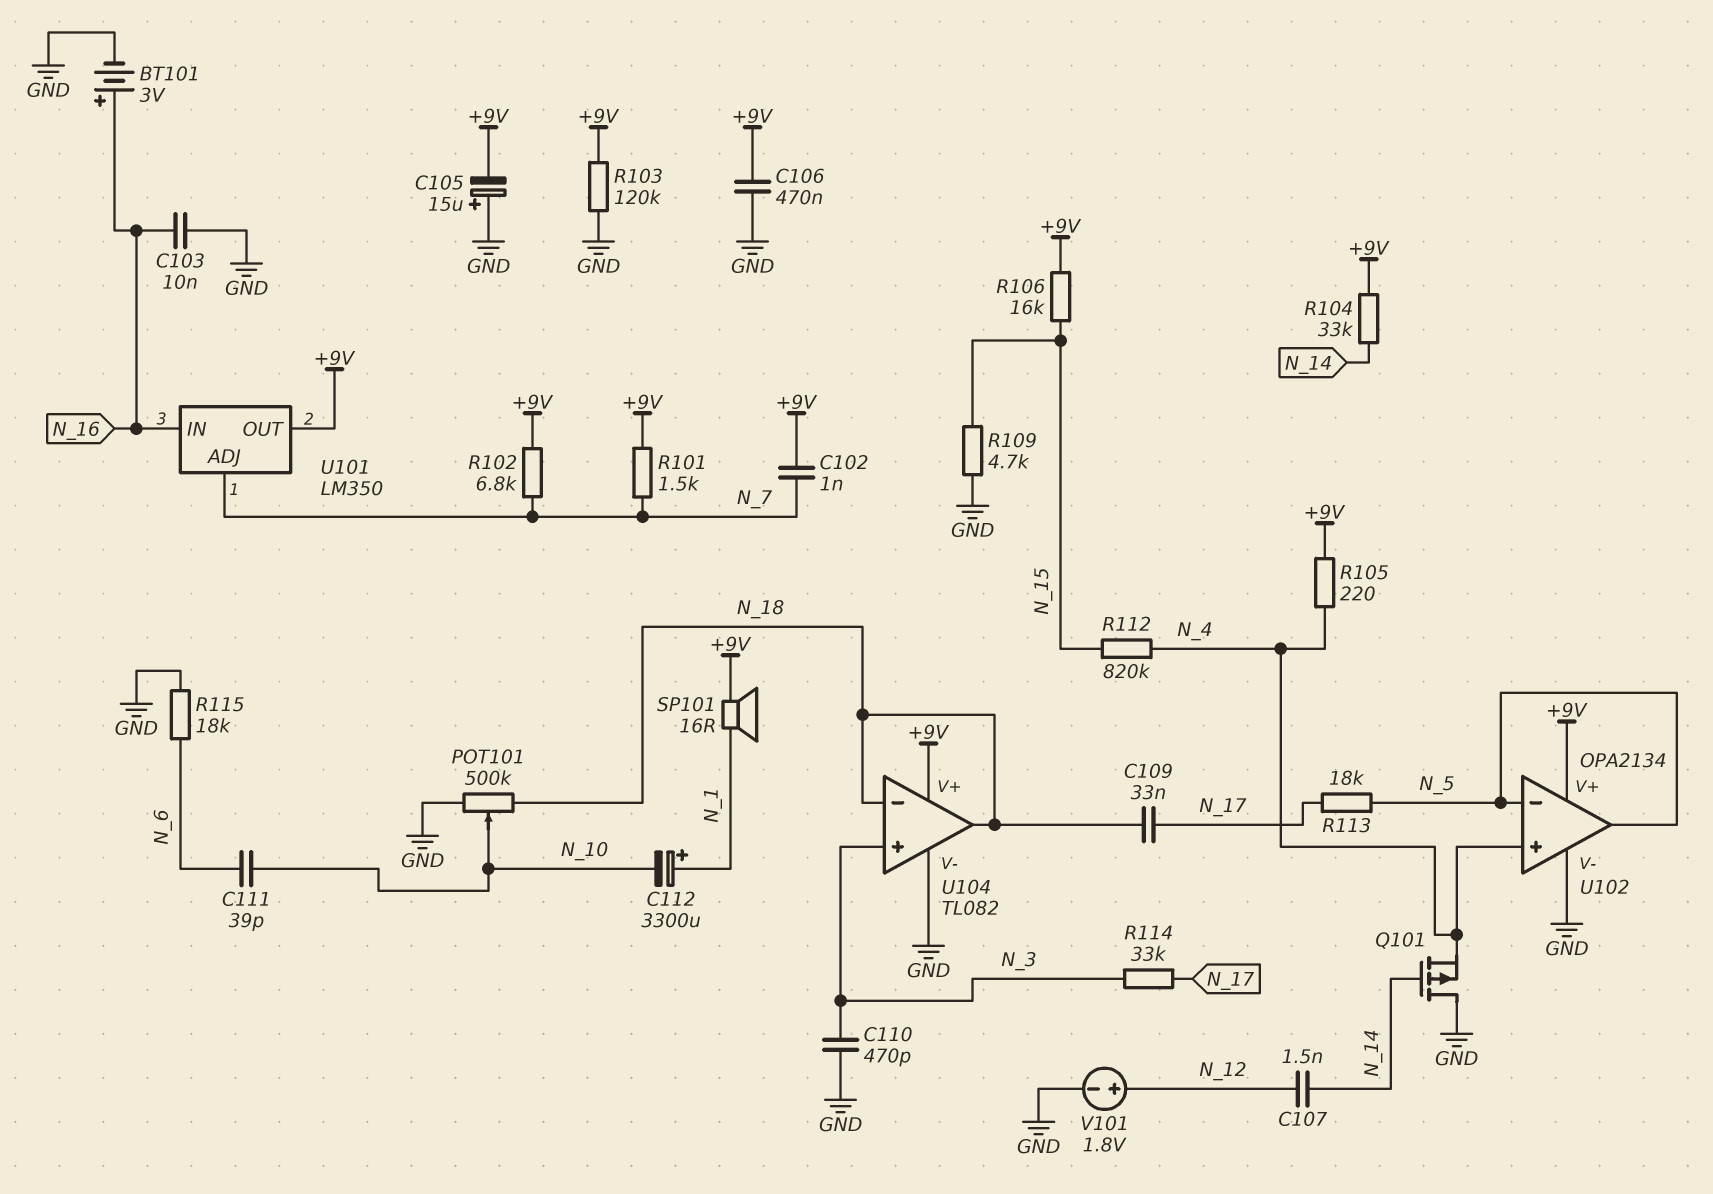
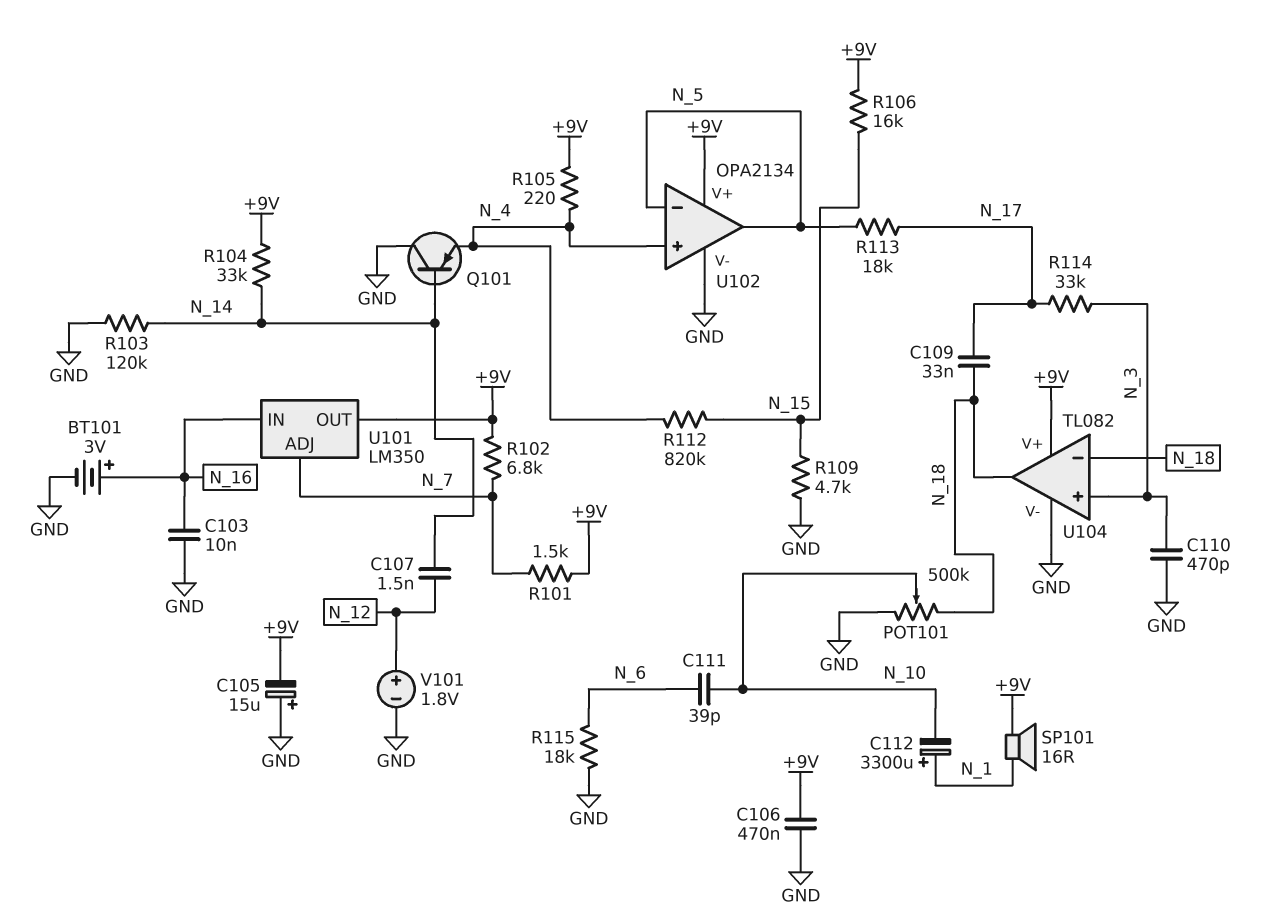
C102: 1nF (+9V, N_7) -> none
Q101: PMOS (G N_14, D GND, S N_4) -> PNP (B N_14, C GND, E N_4)
R103: 120k (+9V, GND) -> 120k (GND, N_14)

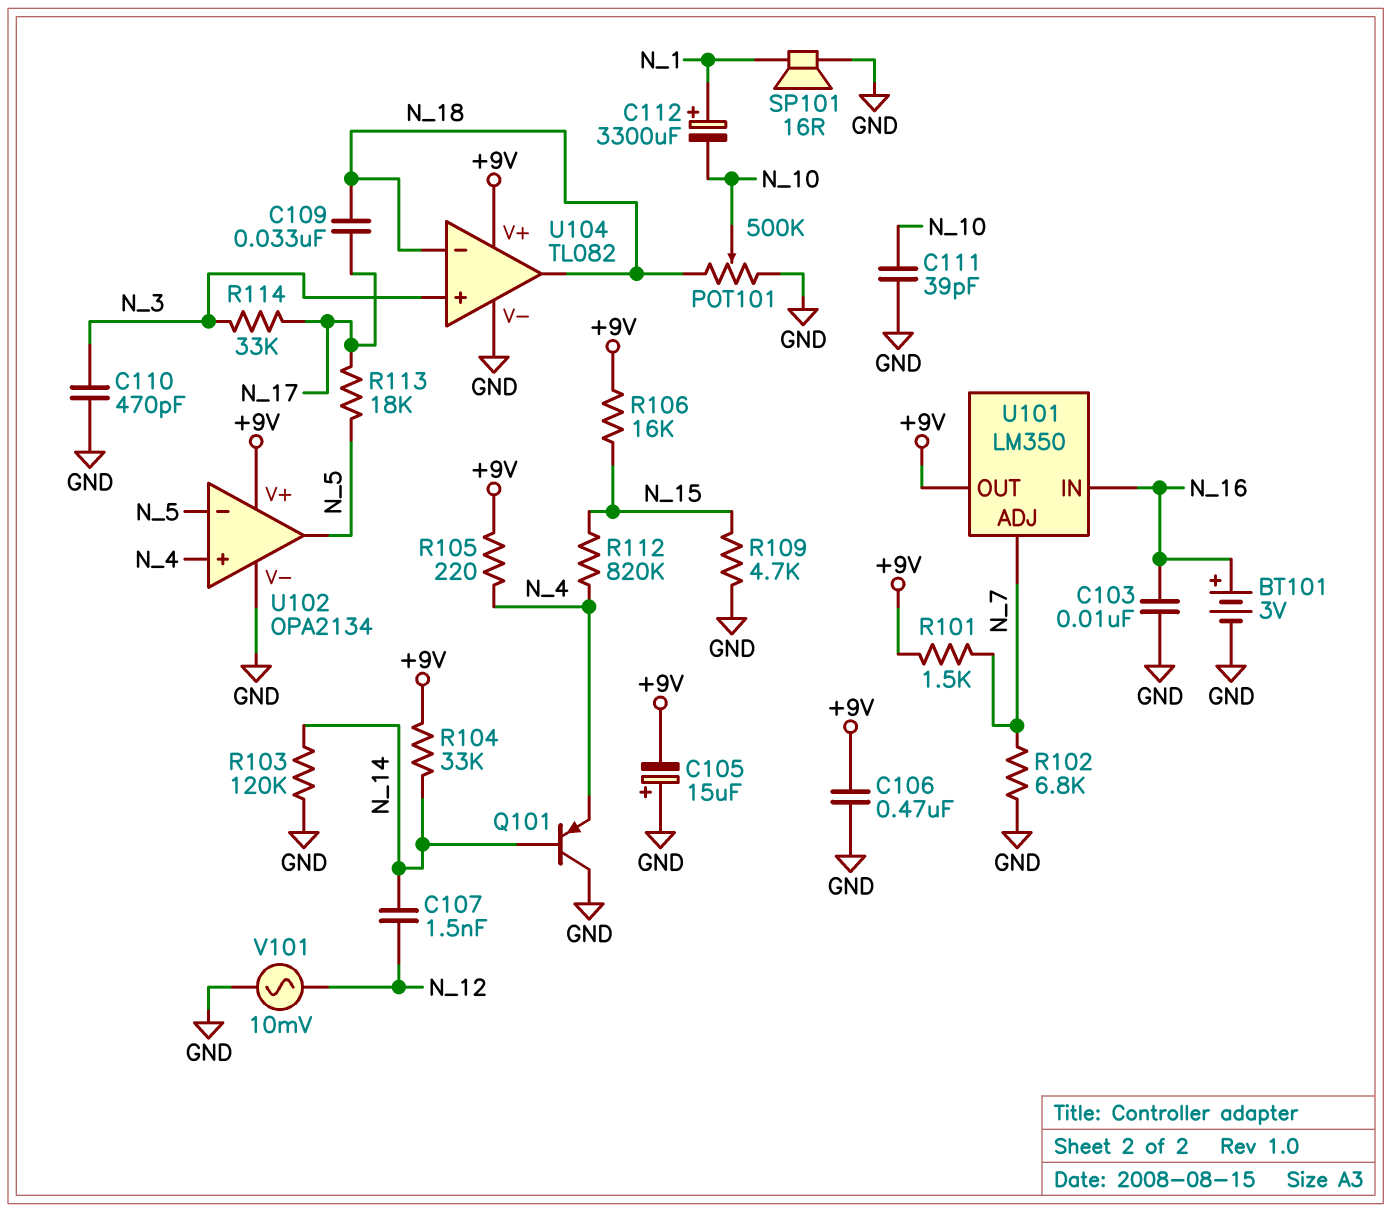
C111: 39pF (N_6, N_10) -> 39pF (GND, N_10)
R102: 6.8k (+9V, N_7) -> 6.8k (GND, N_7)
R115: 18k (GND, N_6) -> none
SP101: speaker 16R (+9V, N_1) -> speaker 16R (GND, N_1)
V101: 1.8V (plus N_12, minus GND) -> AC 10mV (GND, N_12)

